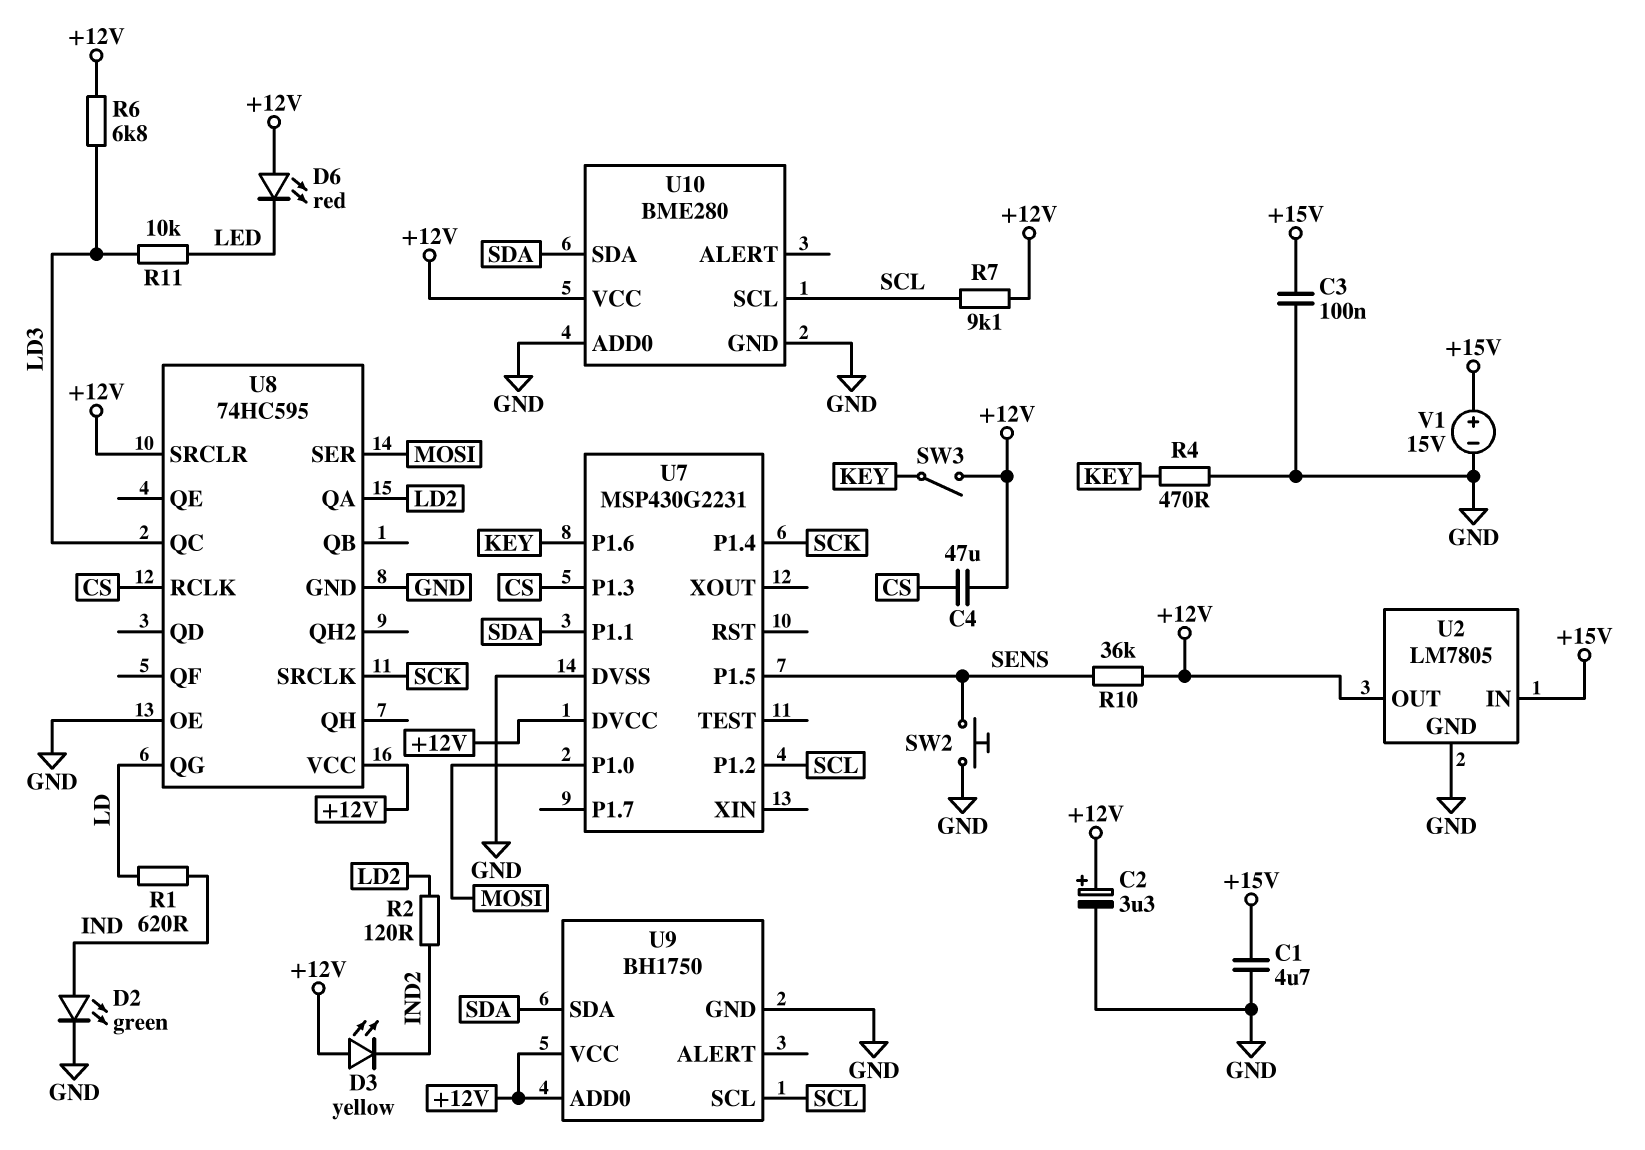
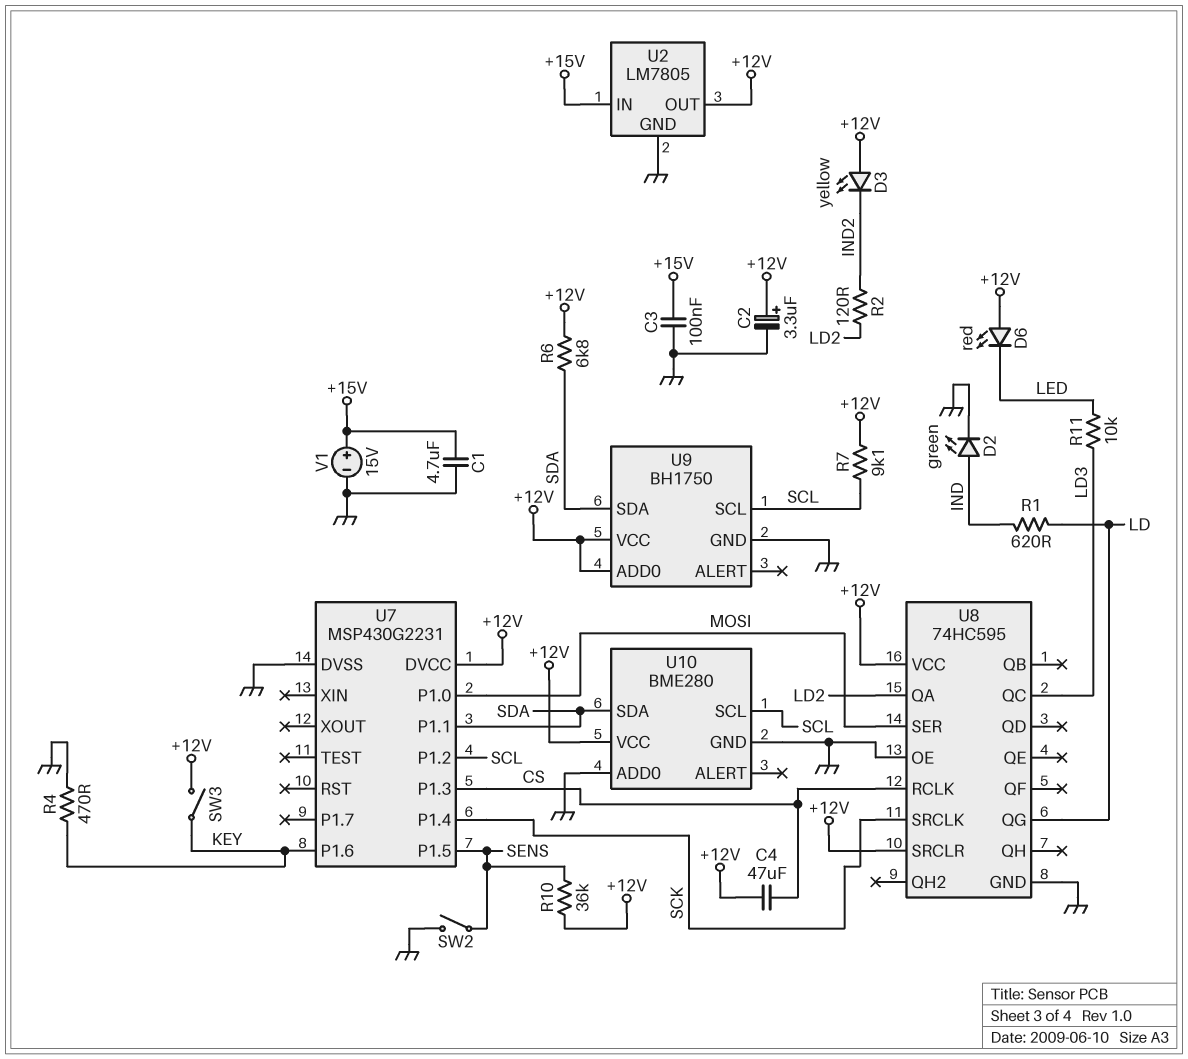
R6: 6.8k (+12V, LD3) -> 6.8k (+12V, SDA)
SW2: button (GND, SENS) -> switch (GND, SENS)

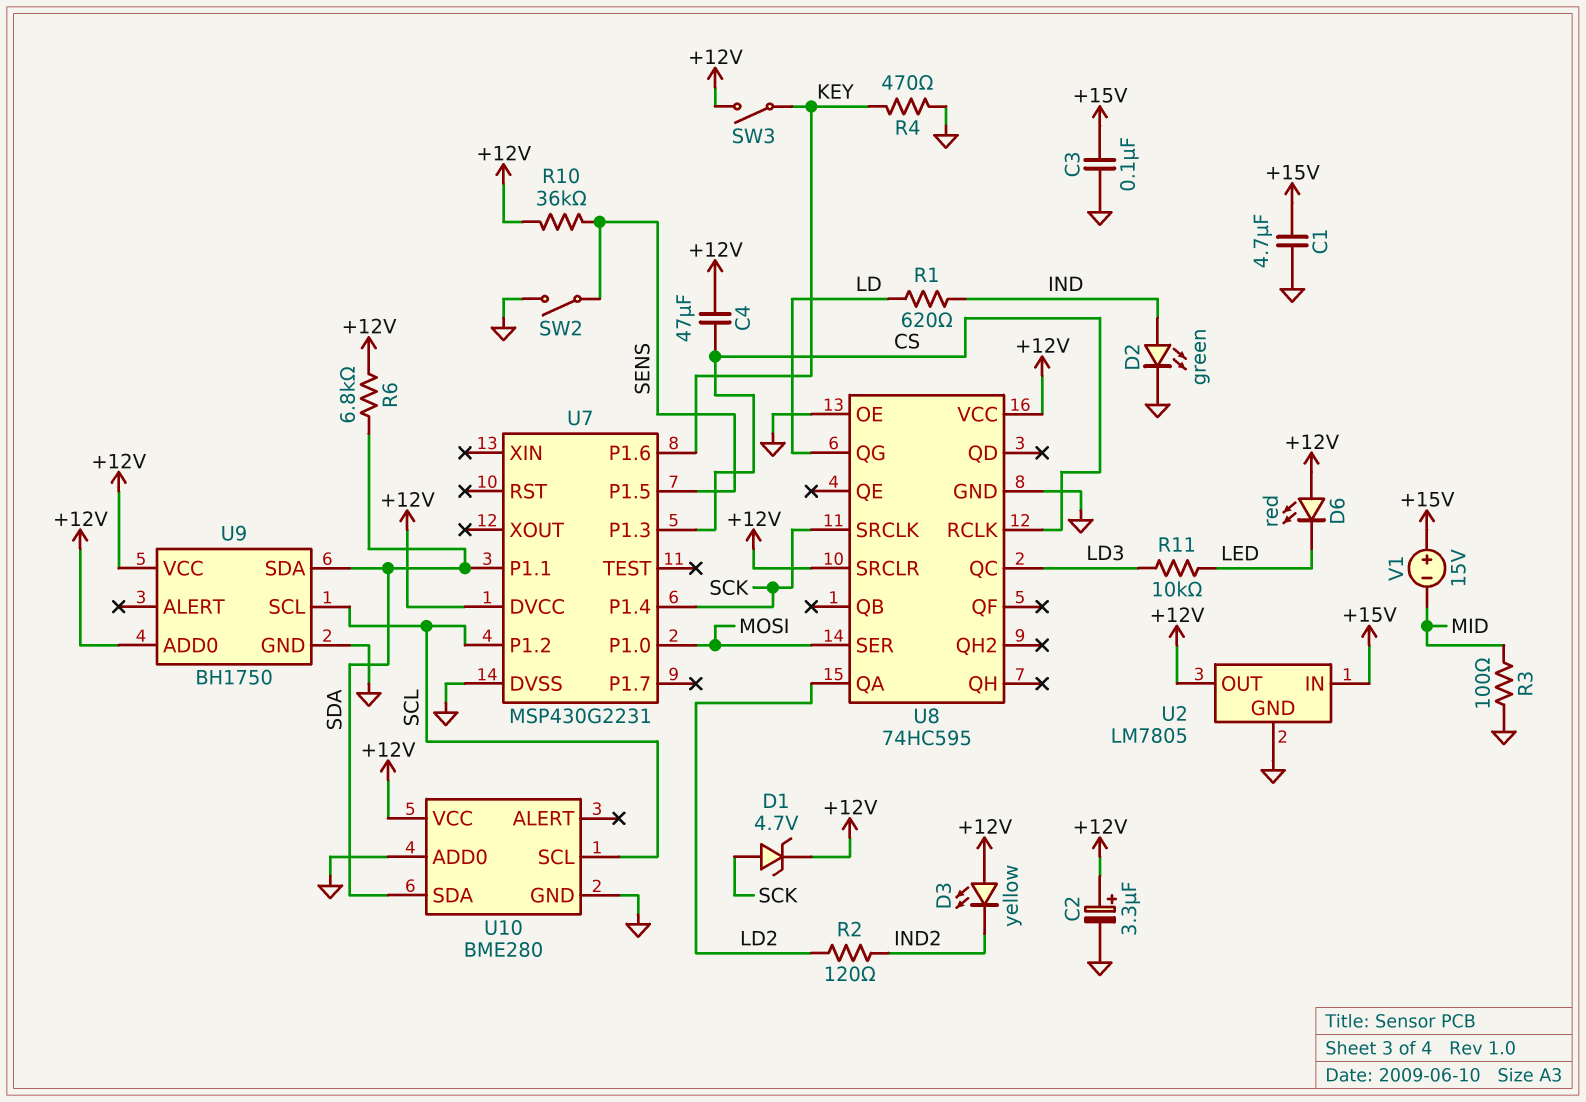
D1: none -> zener 4.7V (A SCK, K +12V)
R3: none -> 100 (GND, MID)
R7: 9.1k (+12V, SCL) -> none
V1: 15V (plus +15V, minus GND) -> 15V (plus +15V, minus MID)

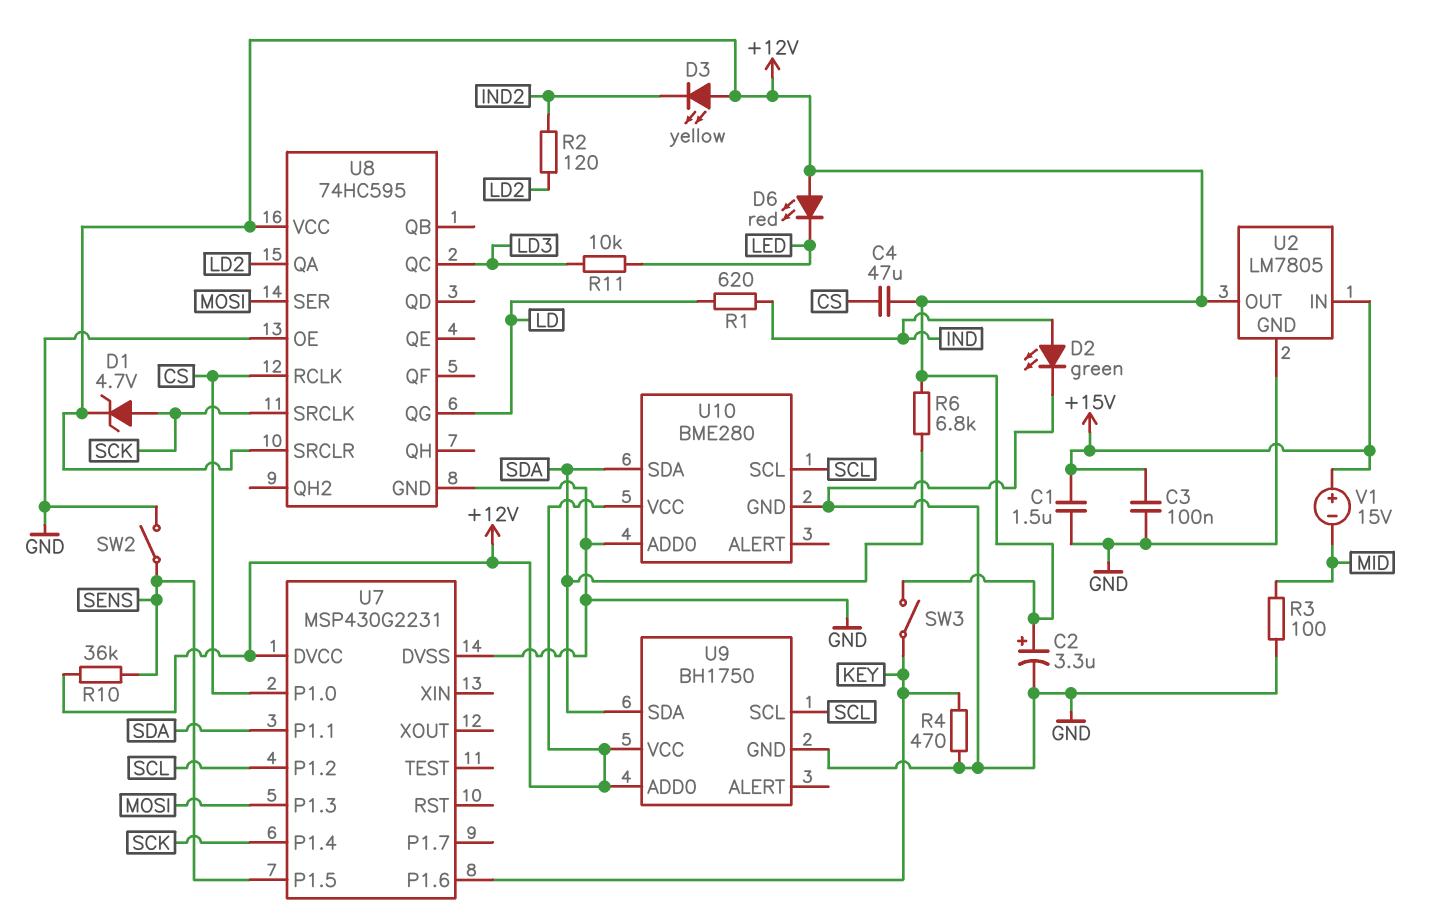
C1: 4.7uF (+15V, GND) -> 1.5uF (+15V, GND)
U7 pin P1.0: MOSI -> CS
U7 pin P1.3: CS -> MOSI

